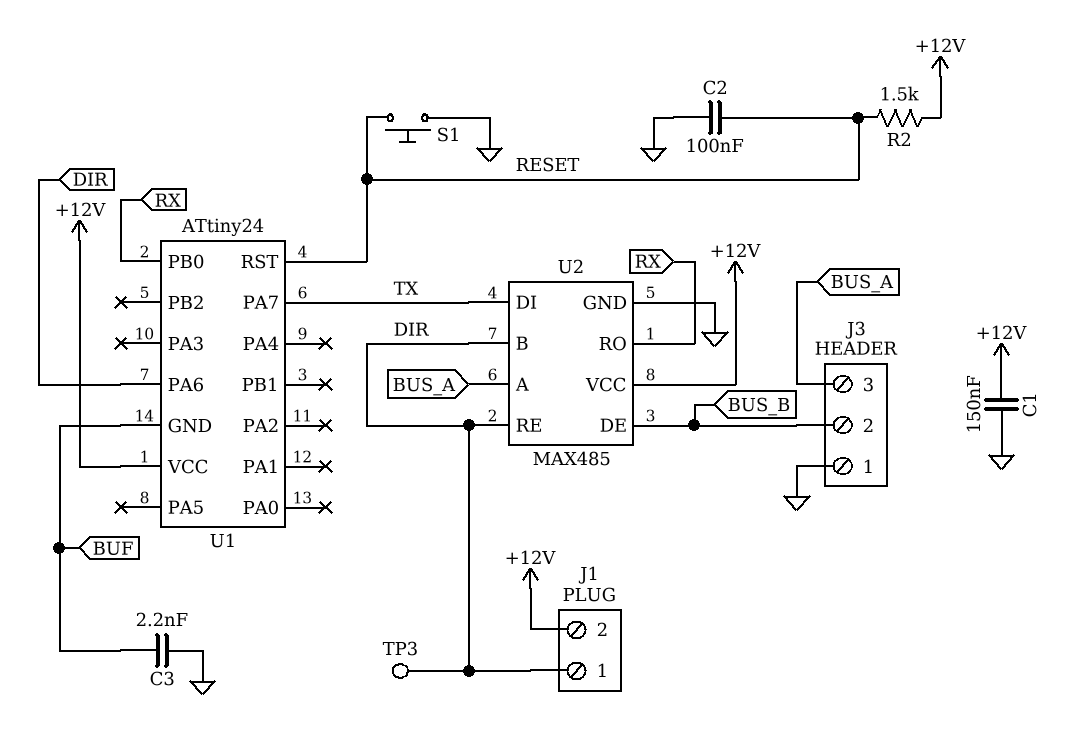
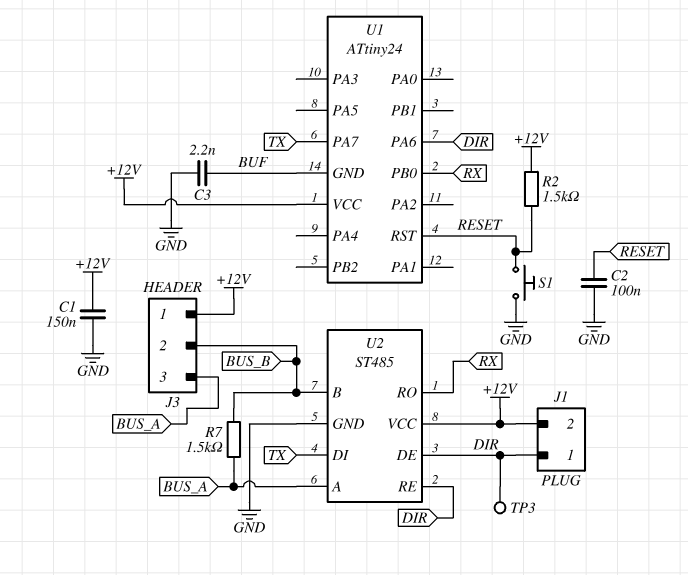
J3 pin 1: GND -> +12V
R7: none -> 1.5k (BUS_A, BUS_B)
U2: MAX485 -> ST485
U2 pin B: DIR -> BUS_B
U2 pin DE: BUS_B -> DIR

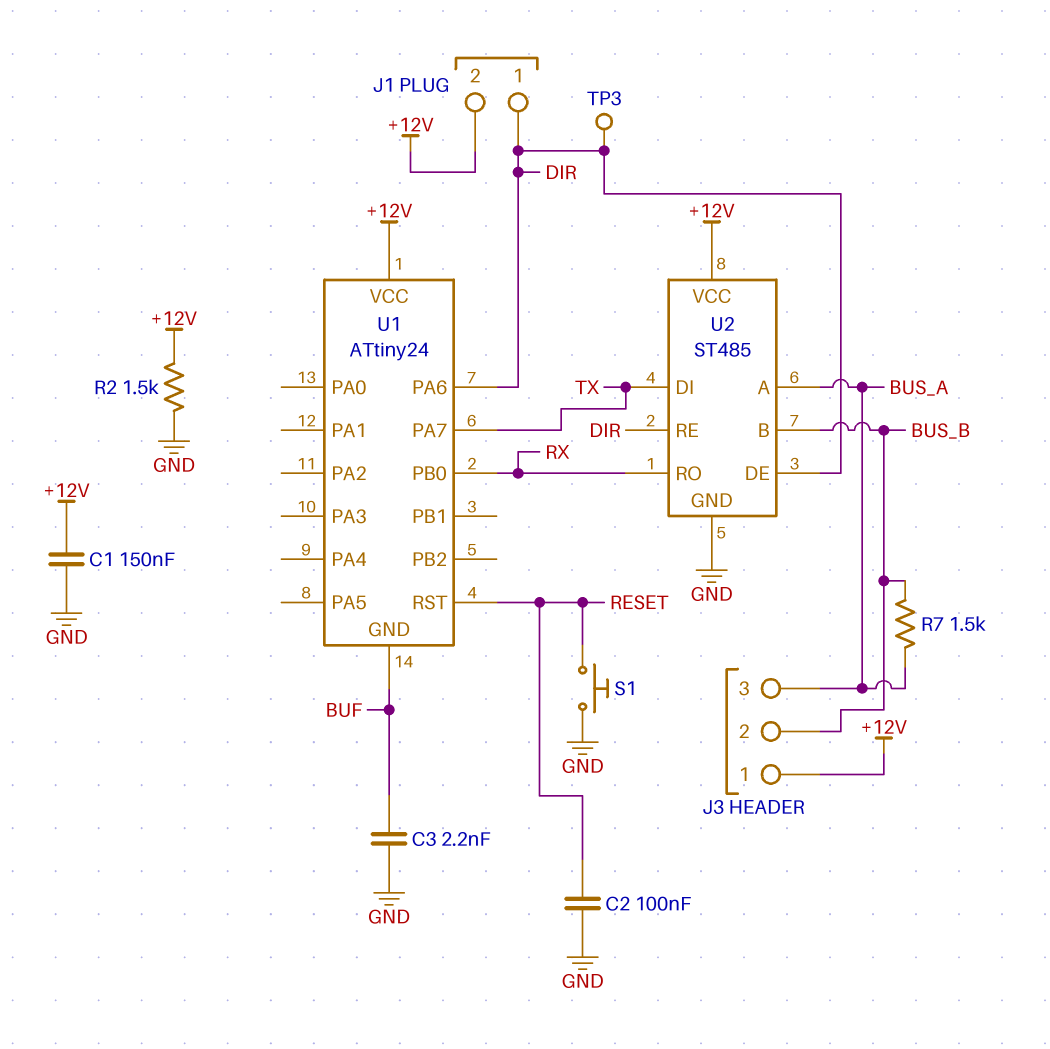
R2: 1.5k (+12V, RESET) -> 1.5k (+12V, GND)

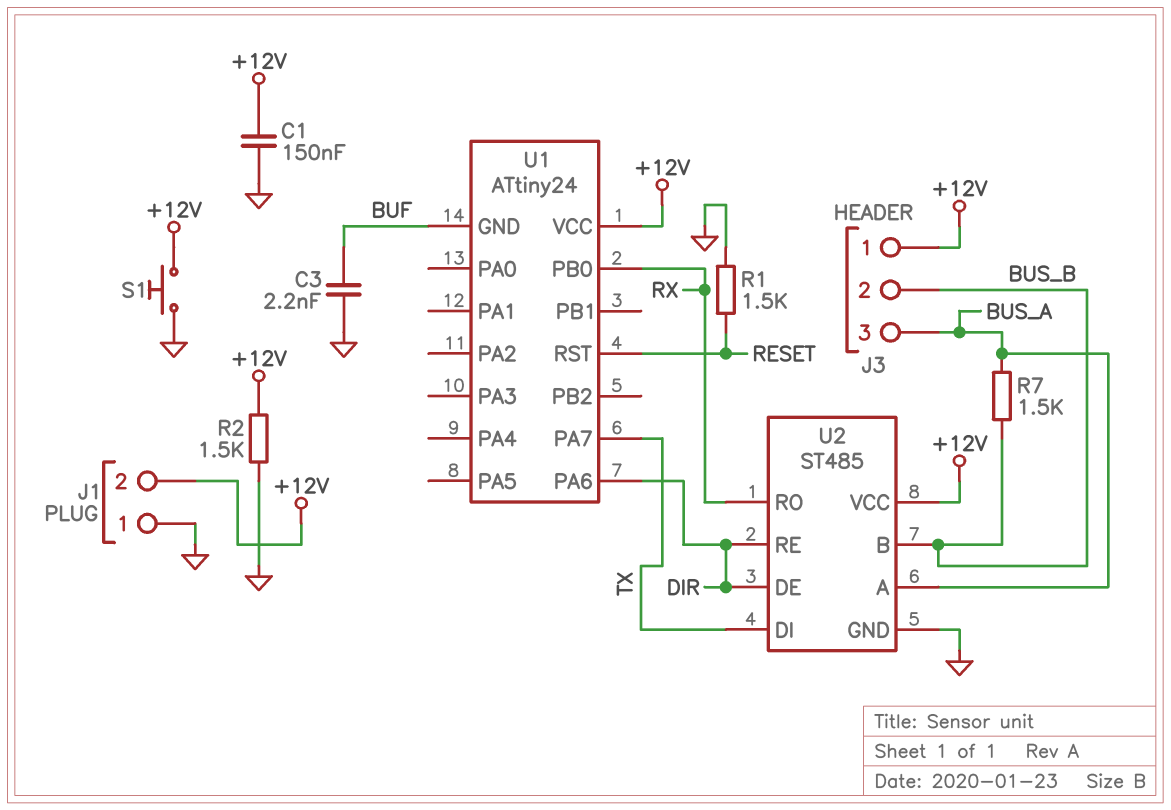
C2: 100nF (GND, RESET) -> none
J1 pin 1: DIR -> GND
R1: none -> 1.5k (GND, RESET)
S1: button (GND, RESET) -> button (+12V, GND)
TP3: test point (DIR) -> none

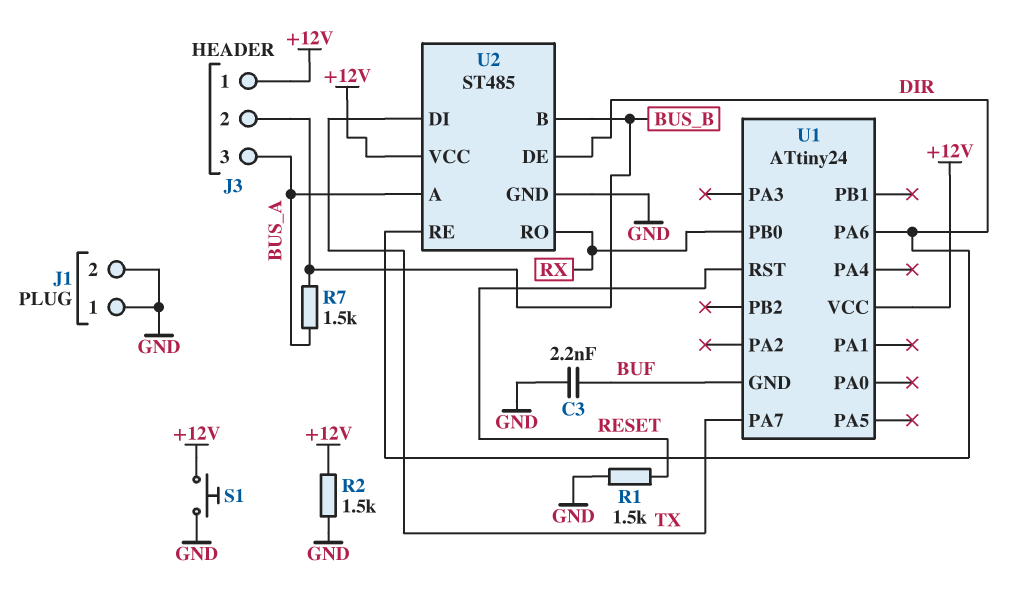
C1: 150nF (+12V, GND) -> none
J1 pin 2: +12V -> GND

